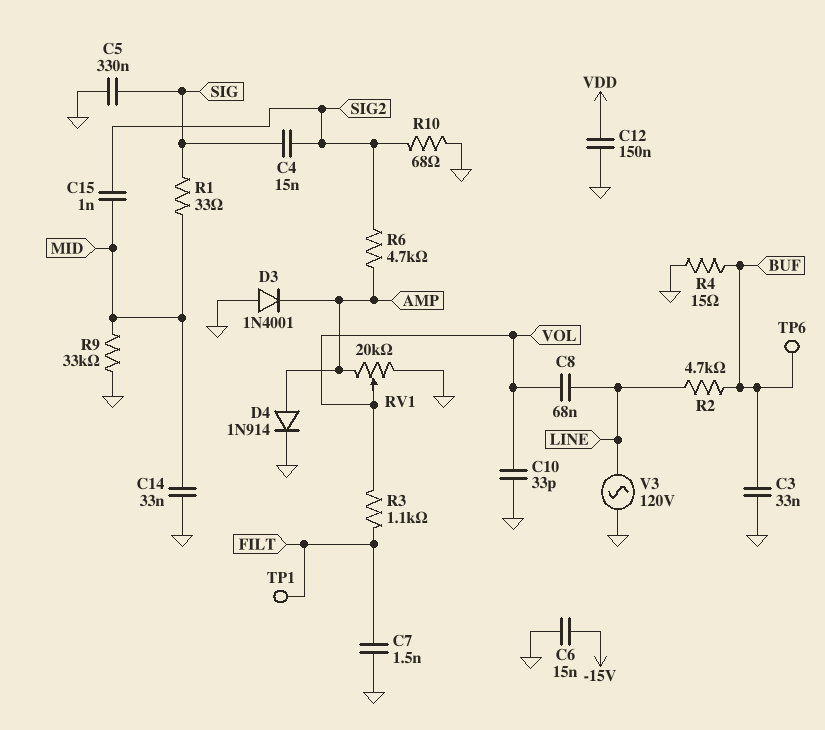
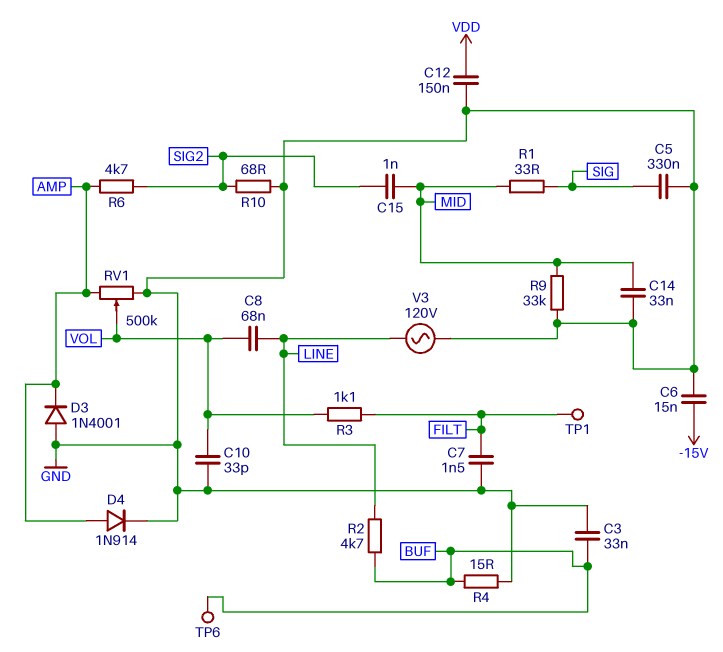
C4: 15nF (SIG, SIG2) -> none
RV1: 20k (AMP, GND, wiper VOL) -> 500k (AMP, GND, wiper VOL)

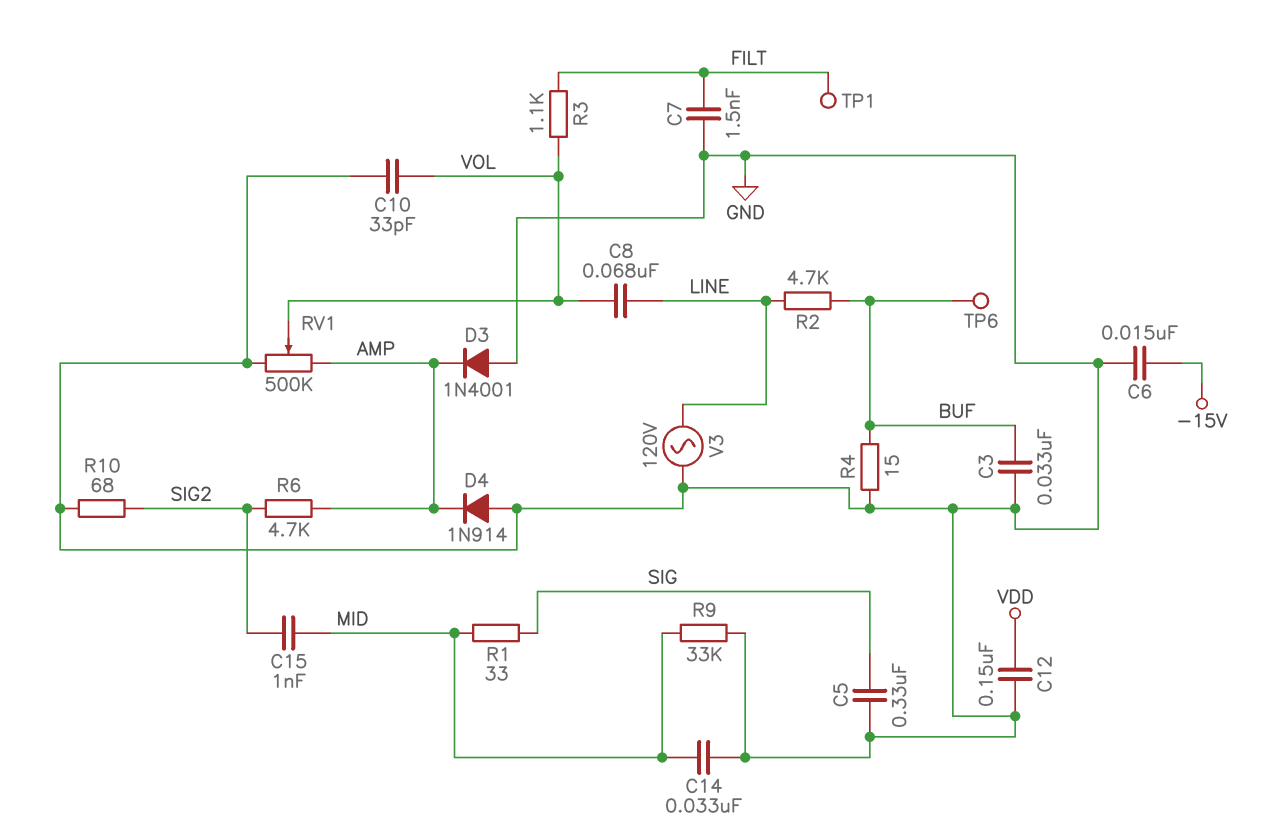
D4: diode 1N914 (A AMP, K GND) -> diode 1N914 (A GND, K AMP)

